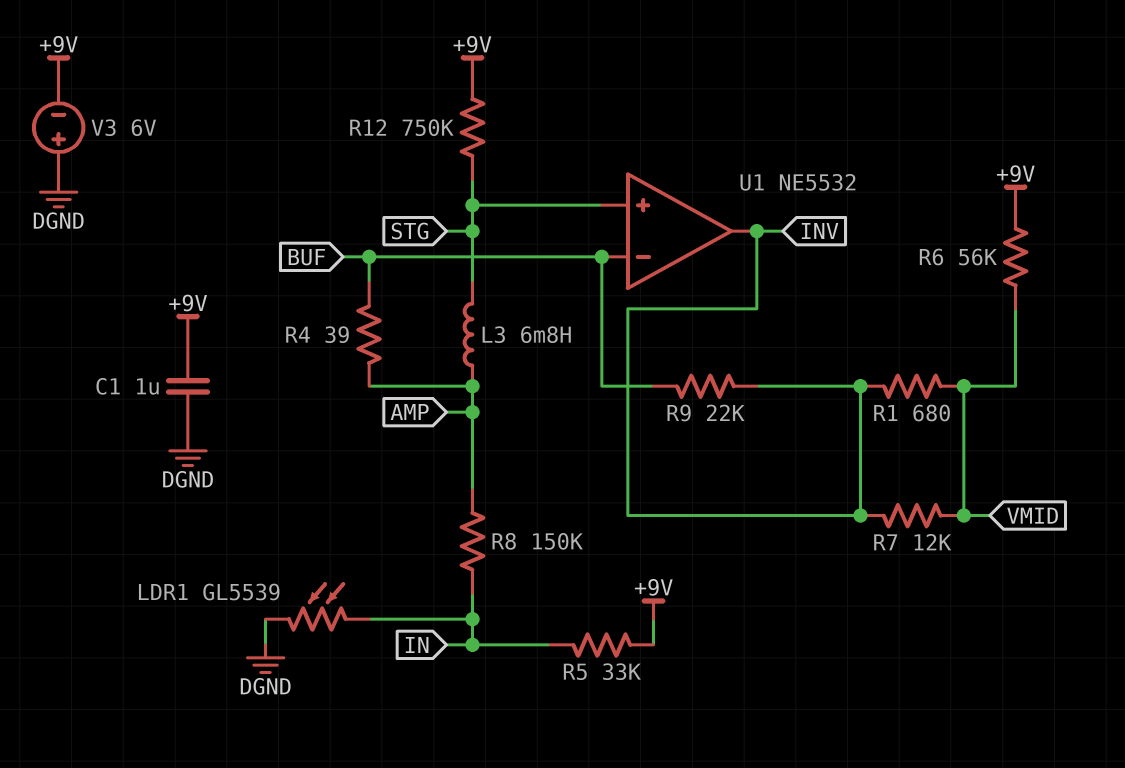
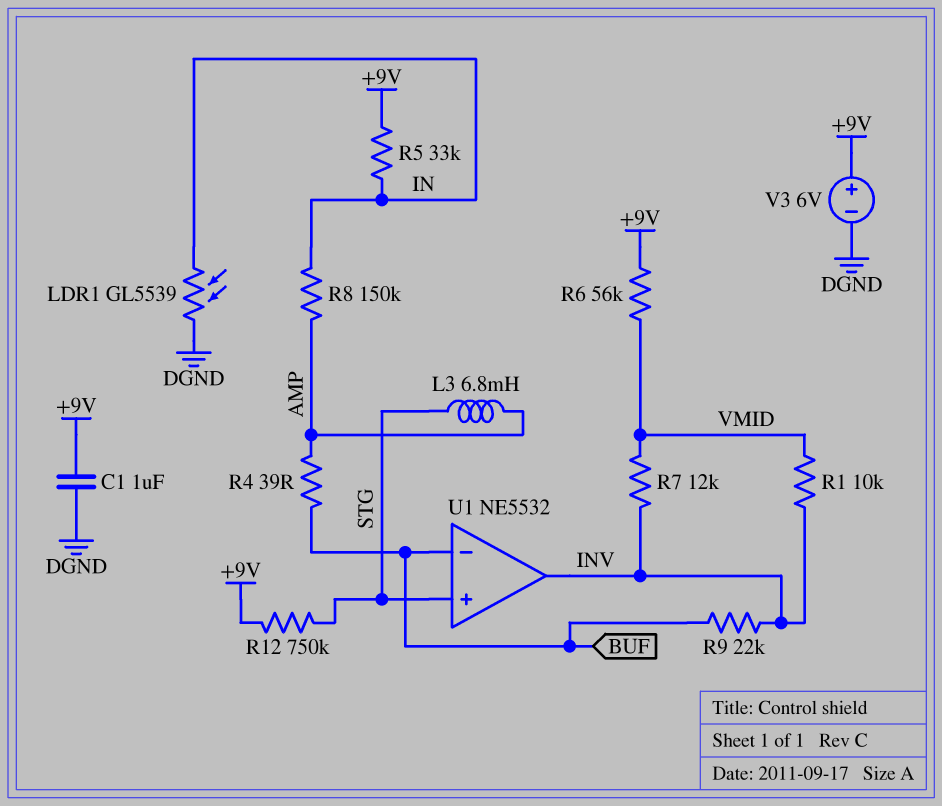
R1: 680 (INV, VMID) -> 10k (INV, VMID)
V3: 6V (plus DGND, minus +9V) -> 6V (plus +9V, minus DGND)

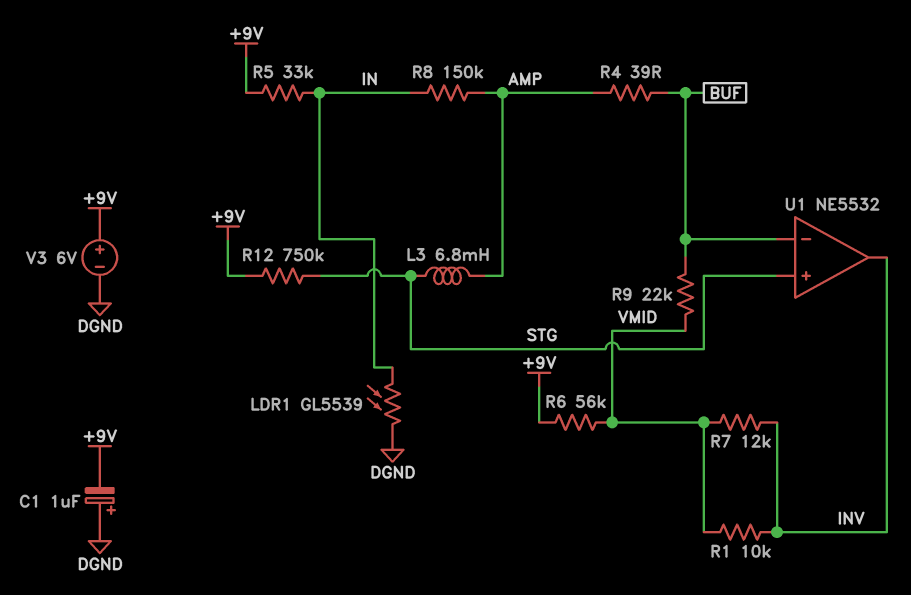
C1: 1uF (+9V, DGND) -> 1uF (plus DGND, minus +9V)
R9: 22k (BUF, INV) -> 22k (BUF, VMID)

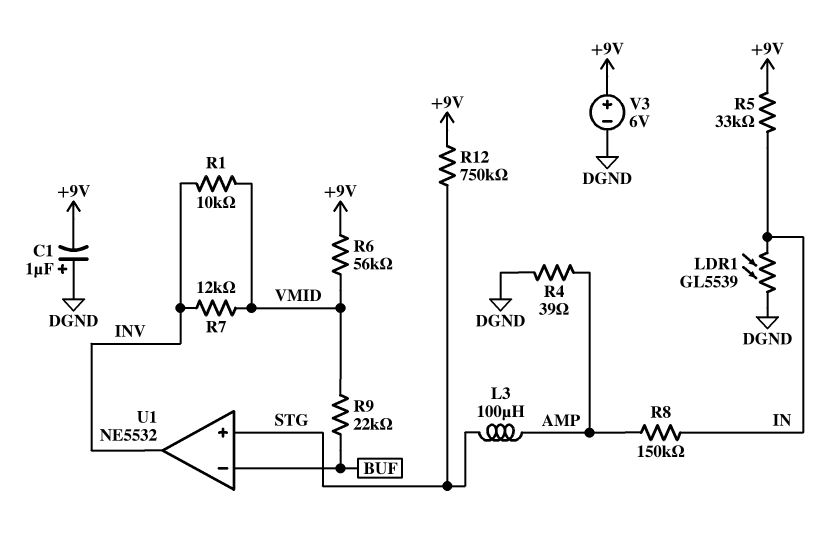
L3: 6.8mH (AMP, STG) -> 100uH (AMP, STG)
R4: 39 (AMP, BUF) -> 39 (AMP, DGND)

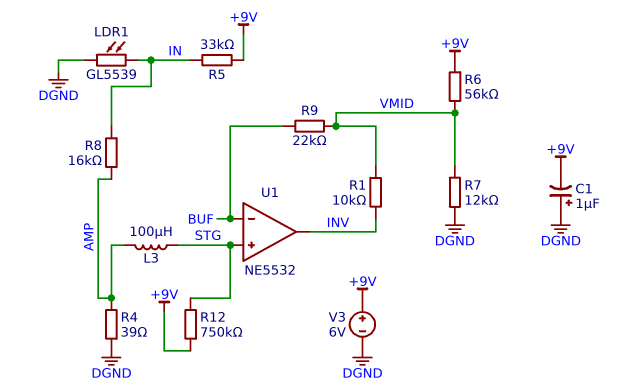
R7: 12k (INV, VMID) -> 12k (DGND, VMID)
R8: 150k (AMP, IN) -> 16k (AMP, IN)

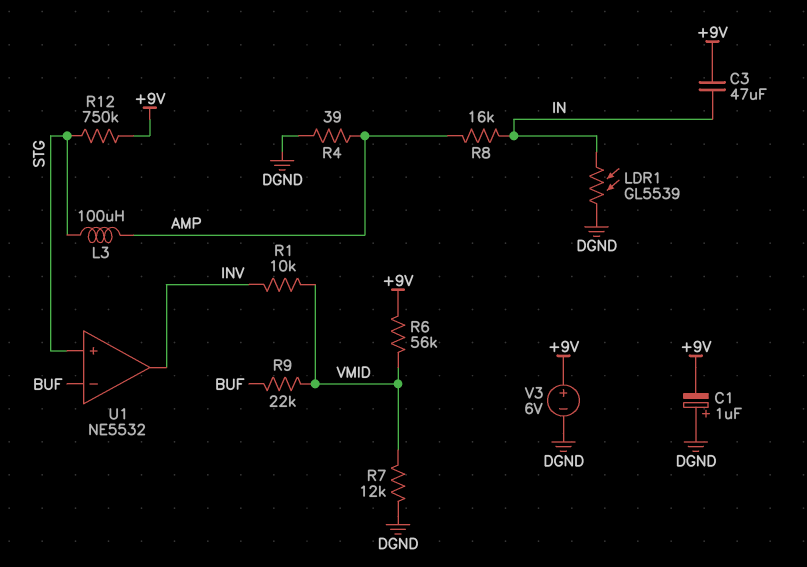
C3: none -> 47uF (+9V, IN)
R5: 33k (+9V, IN) -> none

